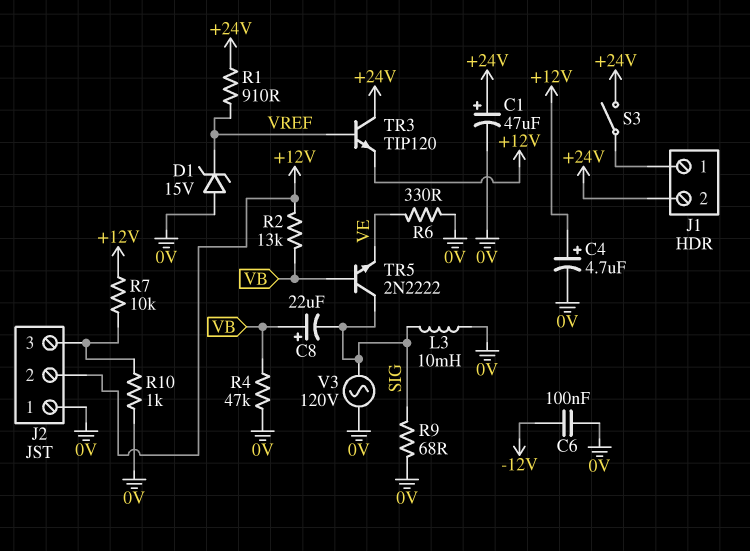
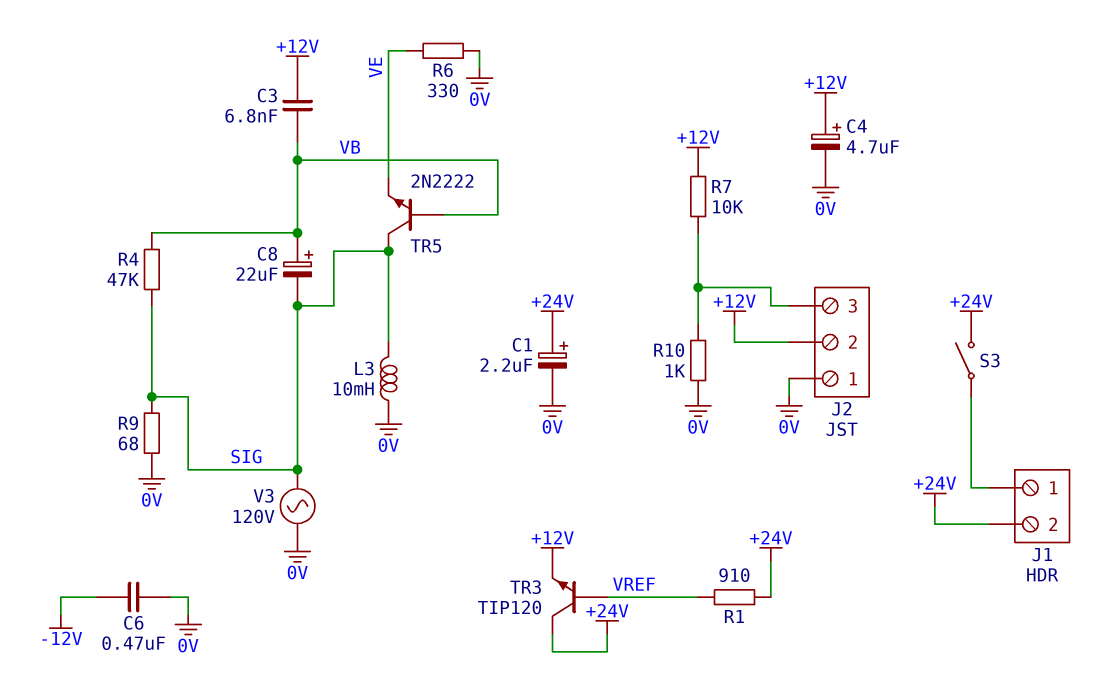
C1: 47uF (plus +24V, minus 0V) -> 2.2uF (plus +24V, minus 0V)
C3: none -> 6.8nF (+12V, VB)
C6: 100nF (-12V, 0V) -> 470nF (-12V, 0V)
D1: zener 15V (A 0V, K VREF) -> none
R2: 13k (+12V, VB) -> none
R4: 47k (0V, VB) -> 47k (SIG, VB)

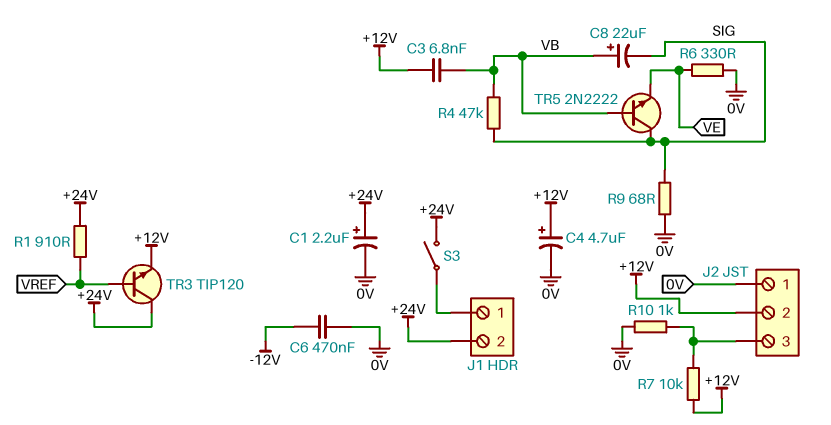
L3: 10mH (0V, SIG) -> none
V3: AC 120V (0V, SIG) -> none

